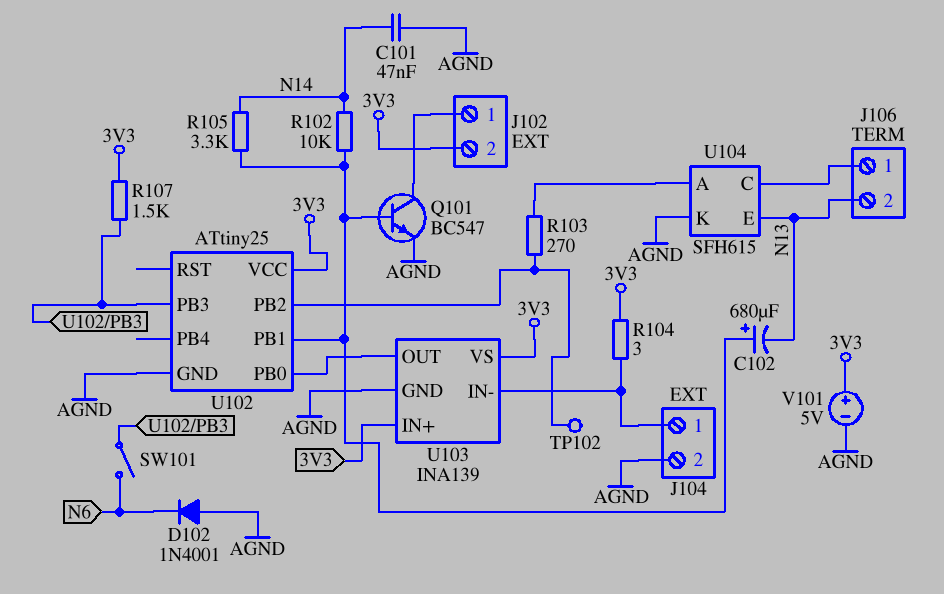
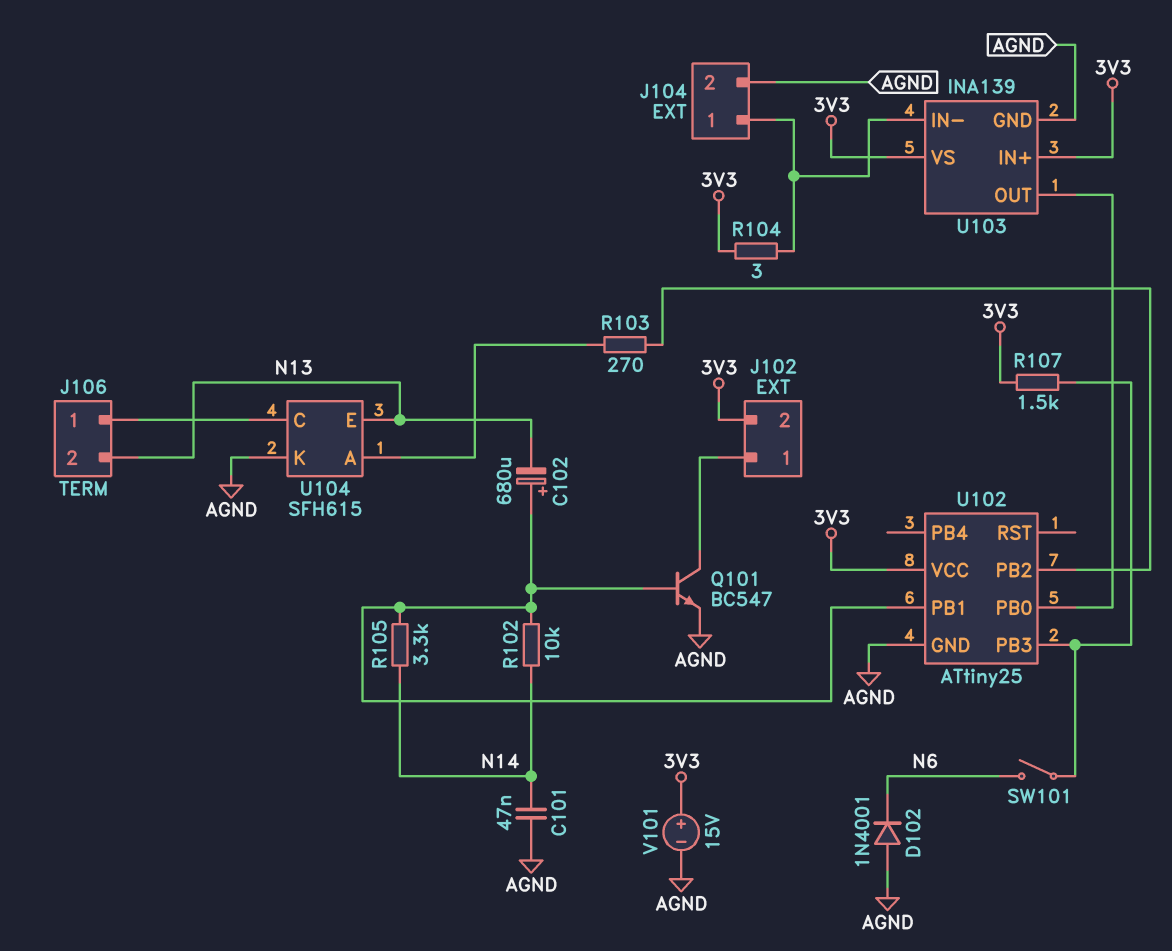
TP102: test point (U102/PB2) -> none
V101: 5V (plus 3V3, minus AGND) -> 15V (plus 3V3, minus AGND)

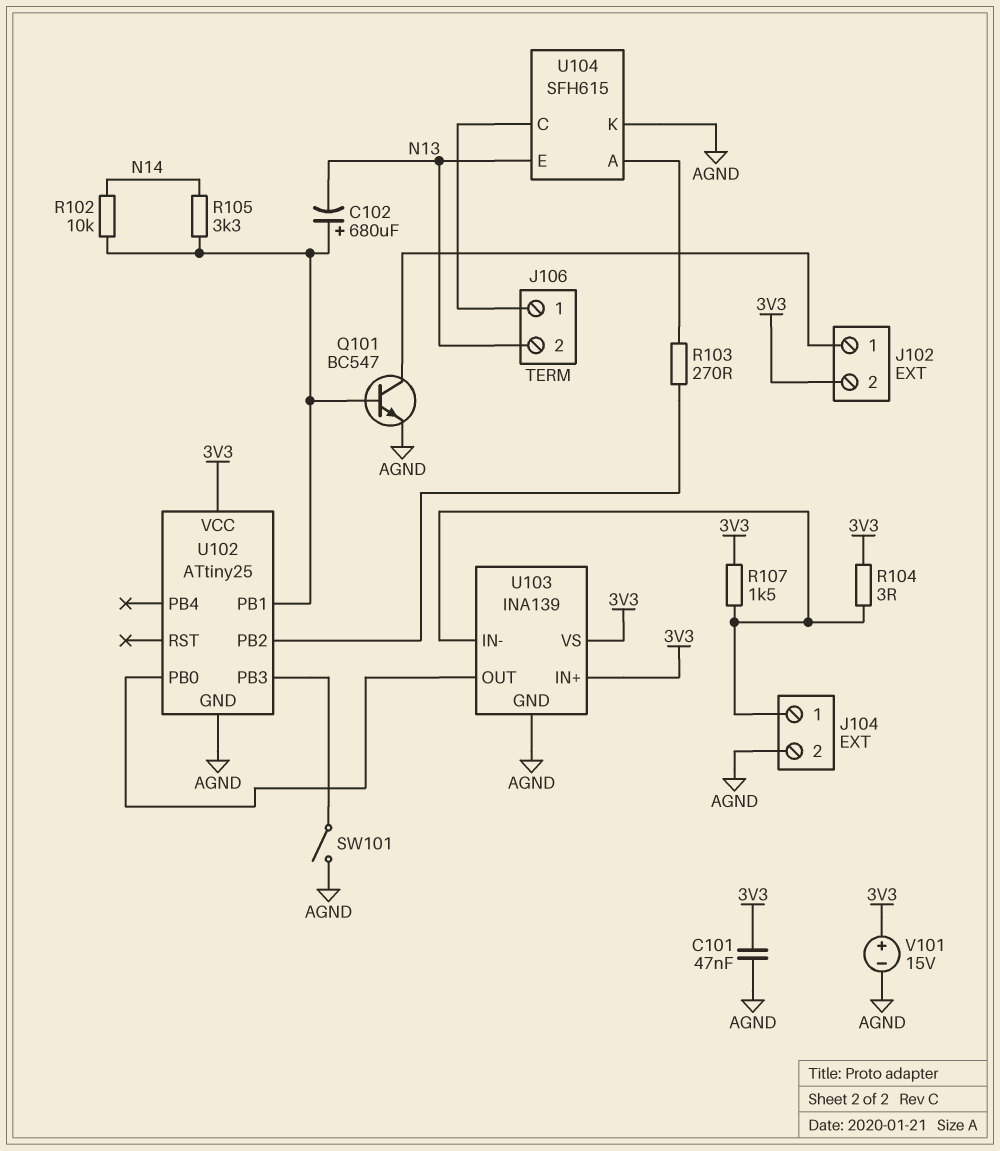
C101: 47nF (AGND, N14) -> 47nF (3V3, AGND)
D102: diode 1N4001 (A AGND, K N6) -> none
R107: 1.5k (3V3, U102/PB3) -> 1.5k (3V3, J104/1)
SW101: switch (N6, U102/PB3) -> switch (AGND, U102/PB3)

